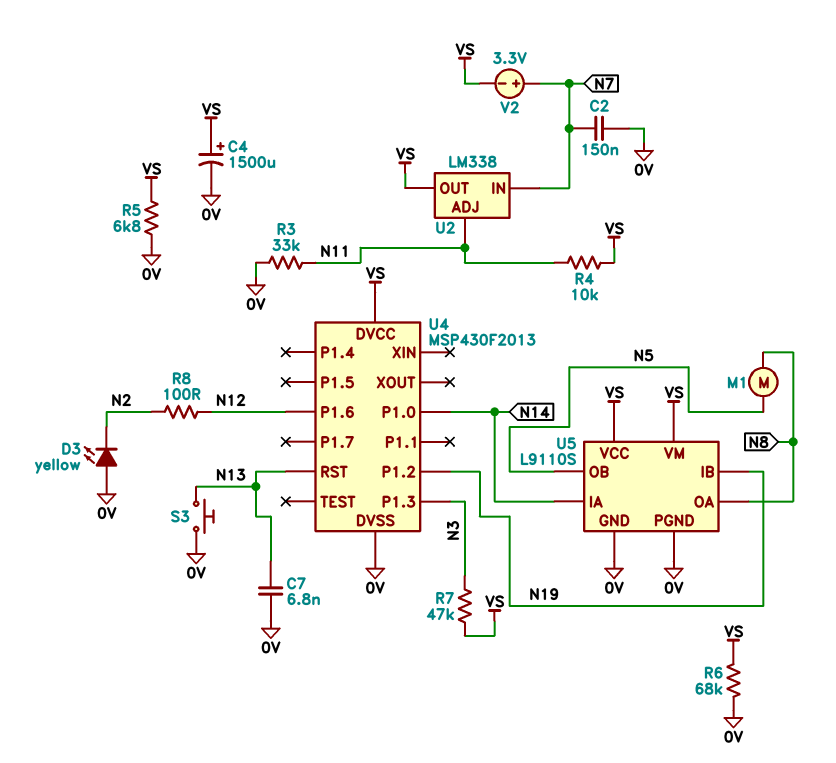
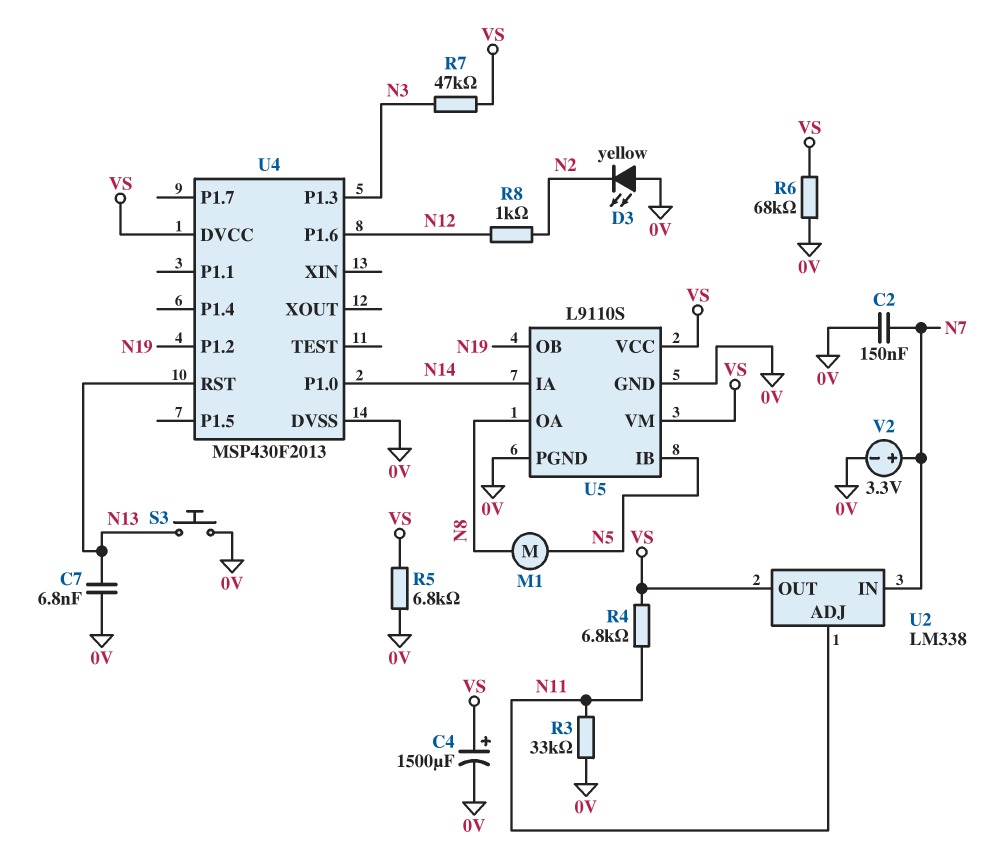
R4: 10k (N11, VS) -> 6.8k (N11, VS)
R8: 100 (N2, N12) -> 1k (N2, N12)
U5 pin IB: N19 -> N5
U5 pin OB: N5 -> N19
V2: 3.3V (plus N7, minus VS) -> 3.3V (plus N7, minus 0V)

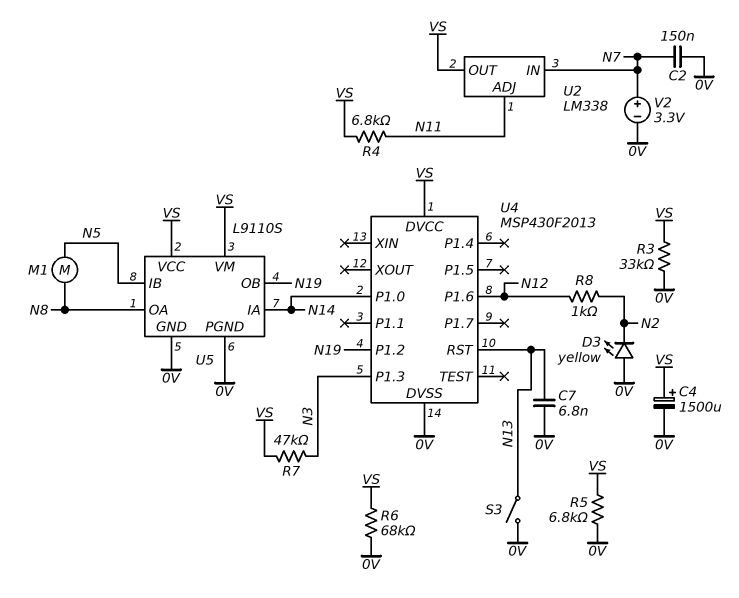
R3: 33k (0V, N11) -> 33k (0V, VS)
S3: button (0V, N13) -> switch (0V, N13)

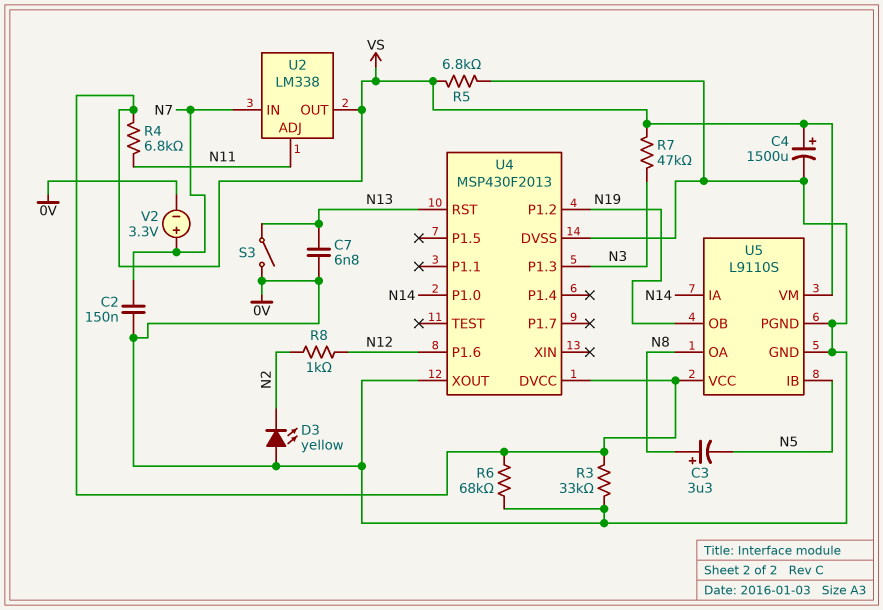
C3: none -> 3.3uF (plus N8, minus N5)
M1: motor (N5, N8) -> none
U4 pin XOUT: none -> 0V

